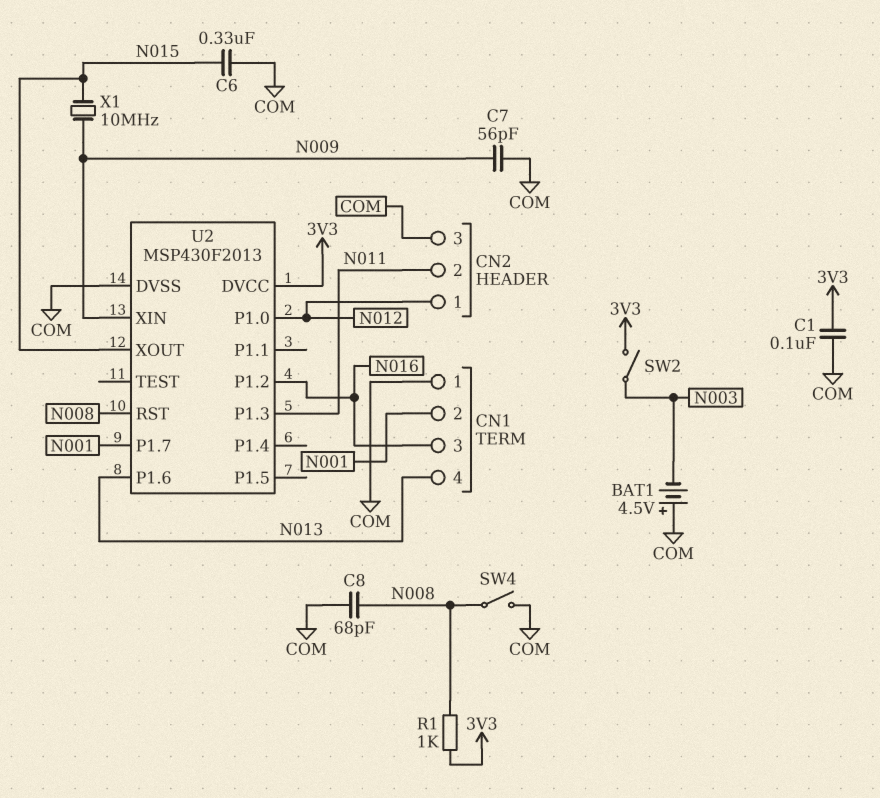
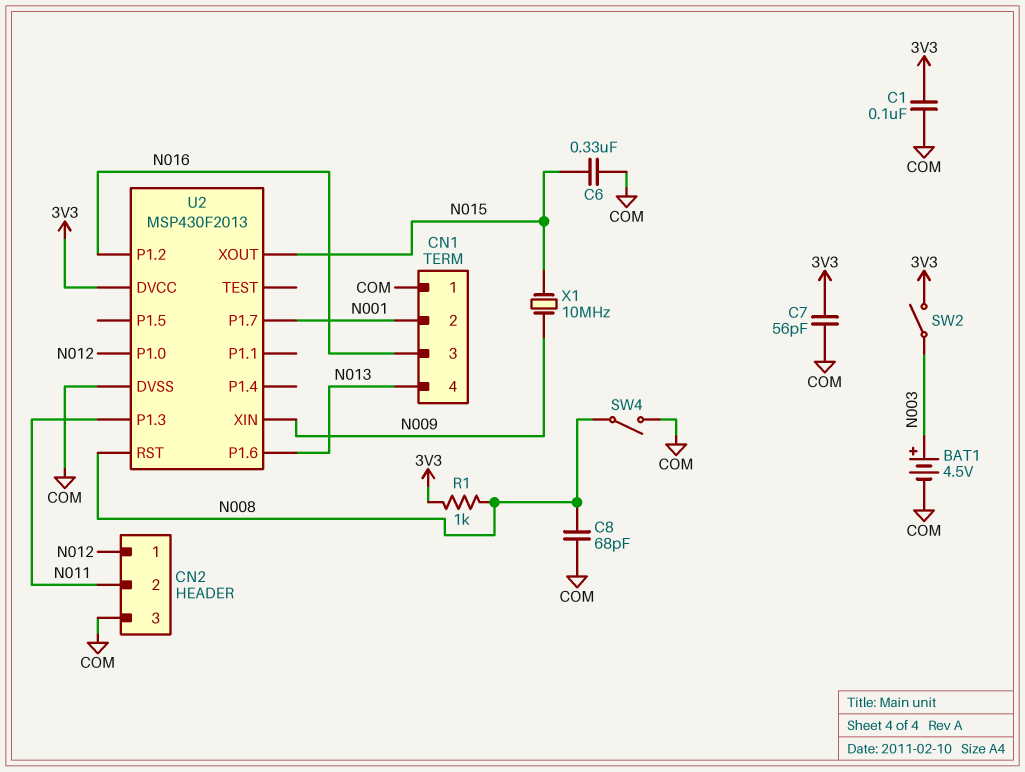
BAT1: 4.5V (plus COM, minus N003) -> 4.5V (plus N003, minus COM)
C7: 56pF (COM, N009) -> 56pF (3V3, COM)

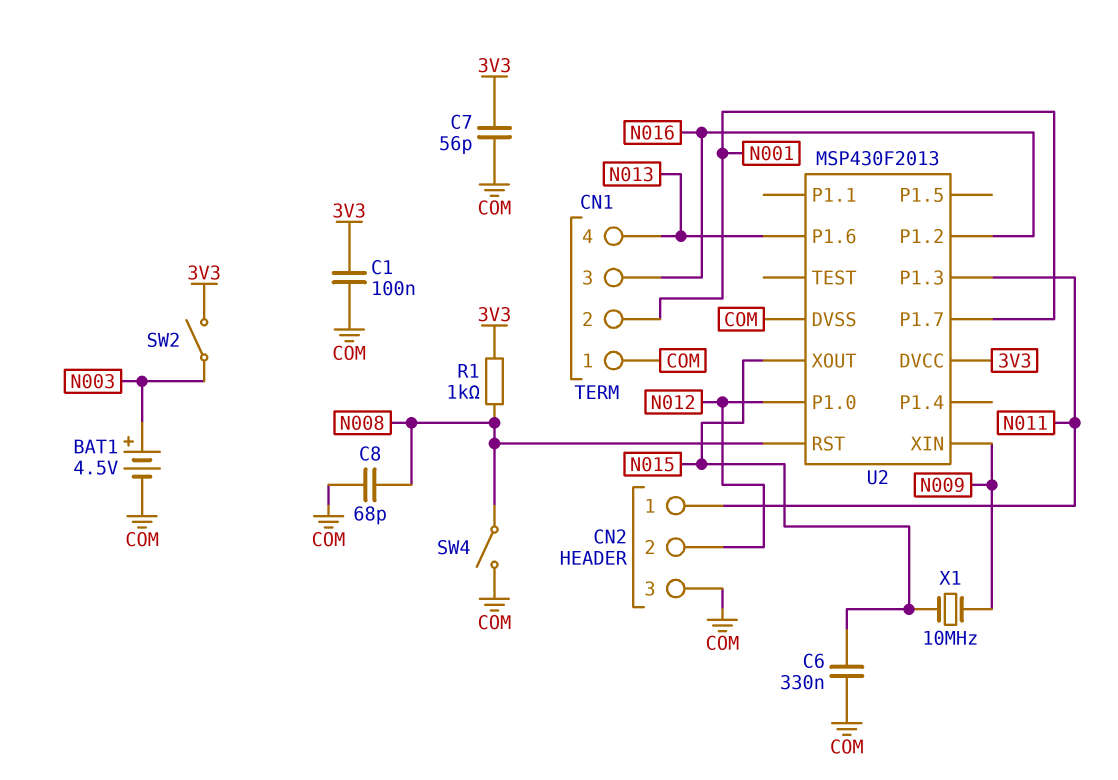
CN2 pin 1: N012 -> N011
CN2 pin 2: N011 -> N012

